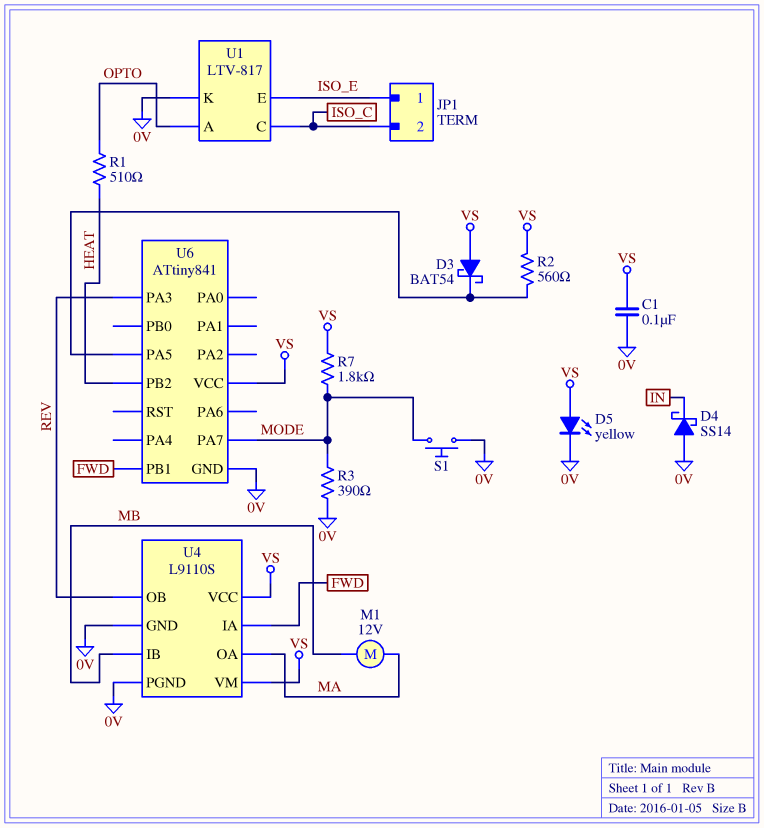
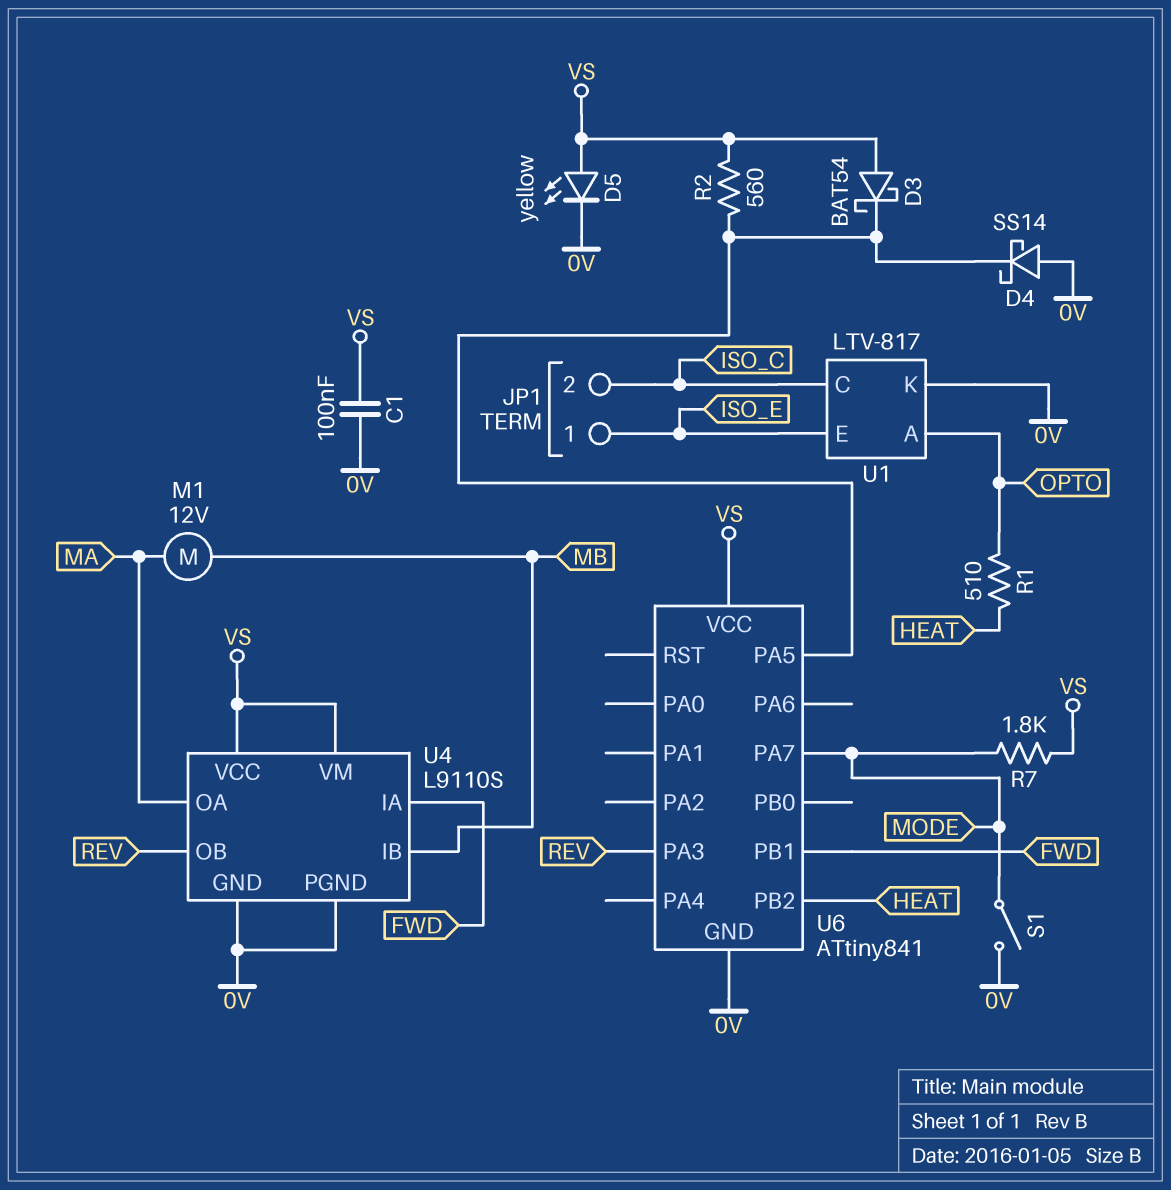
D4: schottky SS14 (A 0V, K IN) -> schottky SS14 (A 0V, K U6/PA5)
R3: 390 (0V, MODE) -> none
S1: button (0V, MODE) -> switch (0V, MODE)

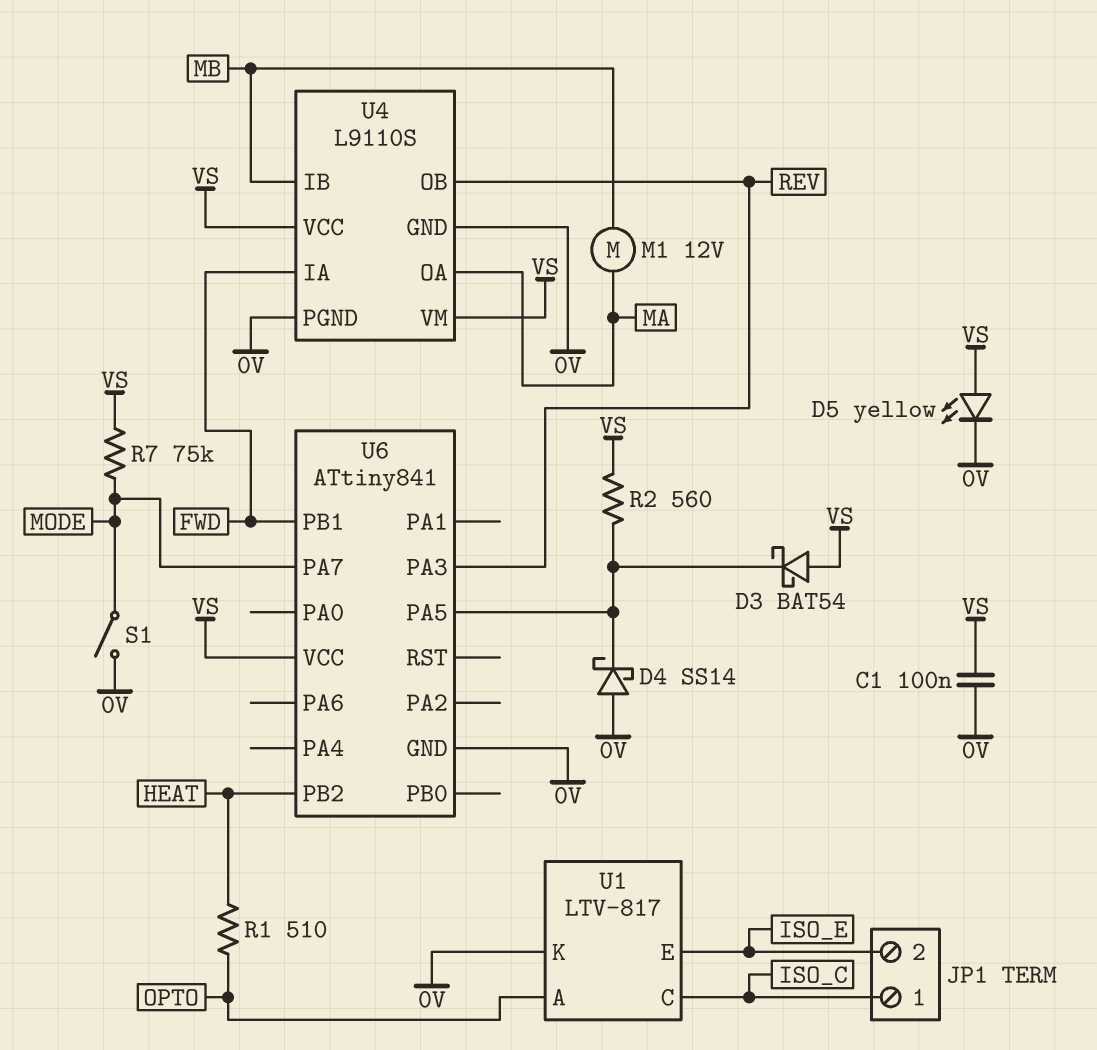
JP1 pin 1: ISO_E -> ISO_C
JP1 pin 2: ISO_C -> ISO_E
R7: 1.8k (MODE, VS) -> 75k (MODE, VS)

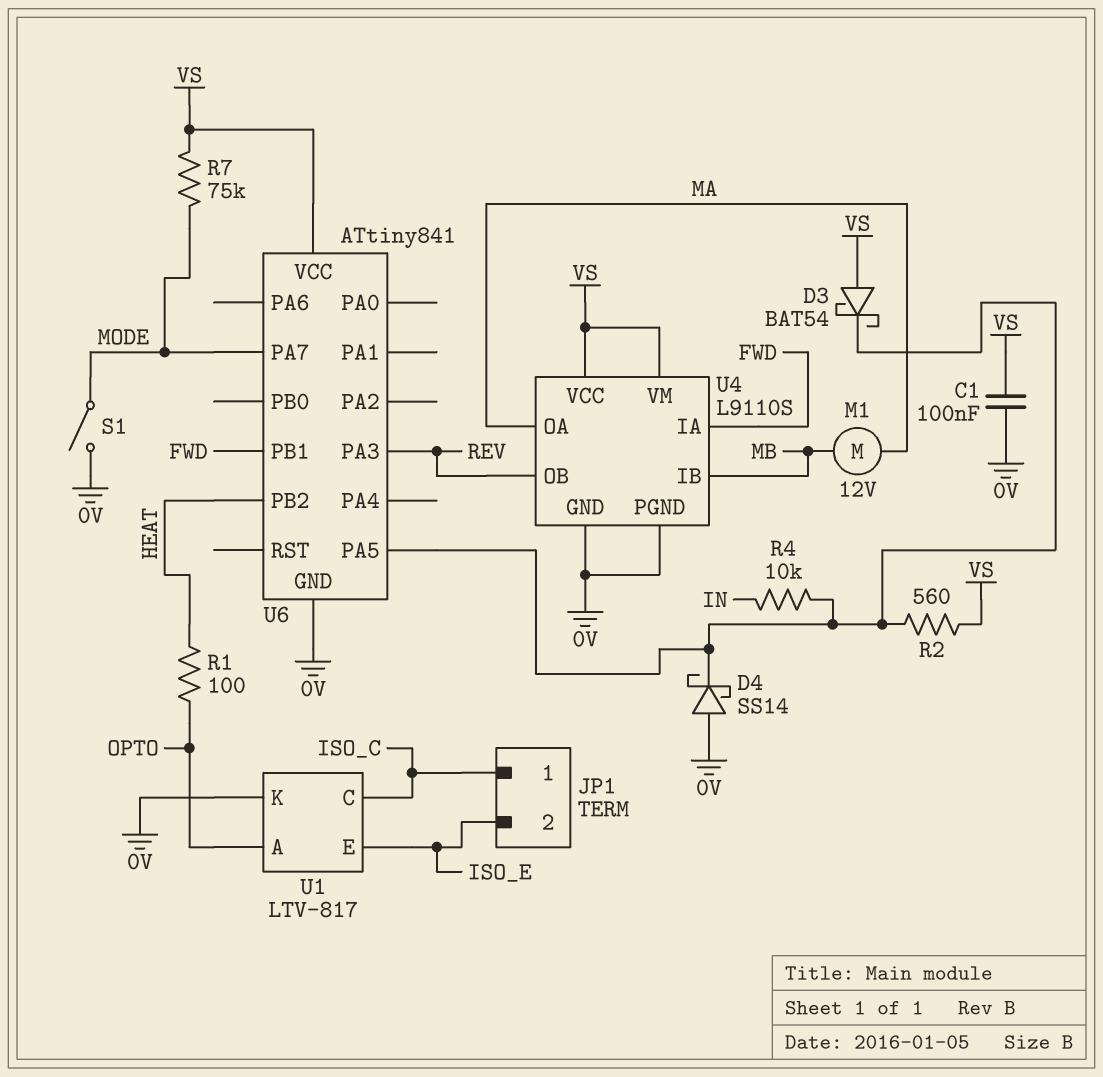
D5: LED yellow (A VS, K 0V) -> none
R1: 510 (HEAT, OPTO) -> 100 (HEAT, OPTO)
R4: none -> 10k (IN, U6/PA5)

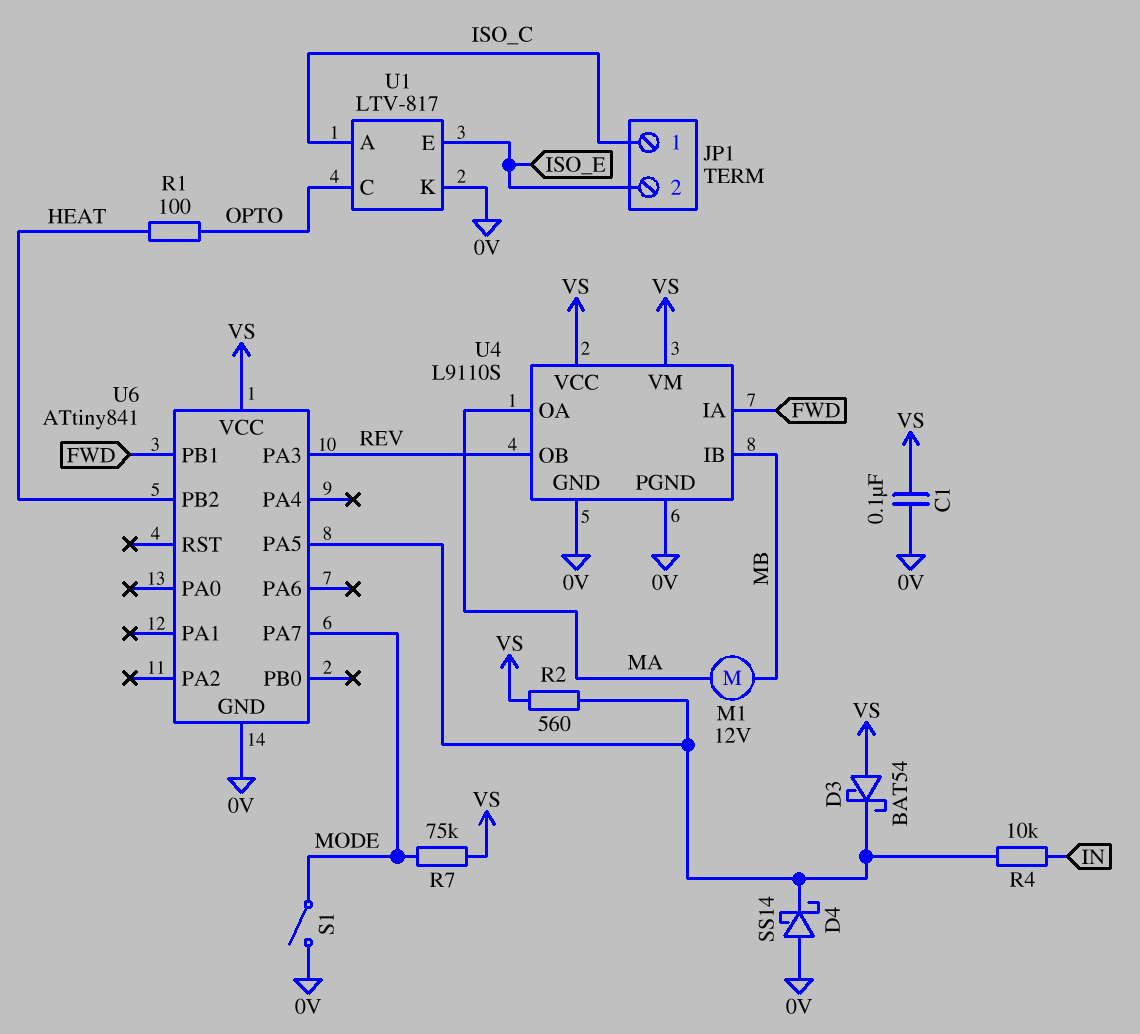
U1 pin A: OPTO -> ISO_C
U1 pin C: ISO_C -> OPTO

